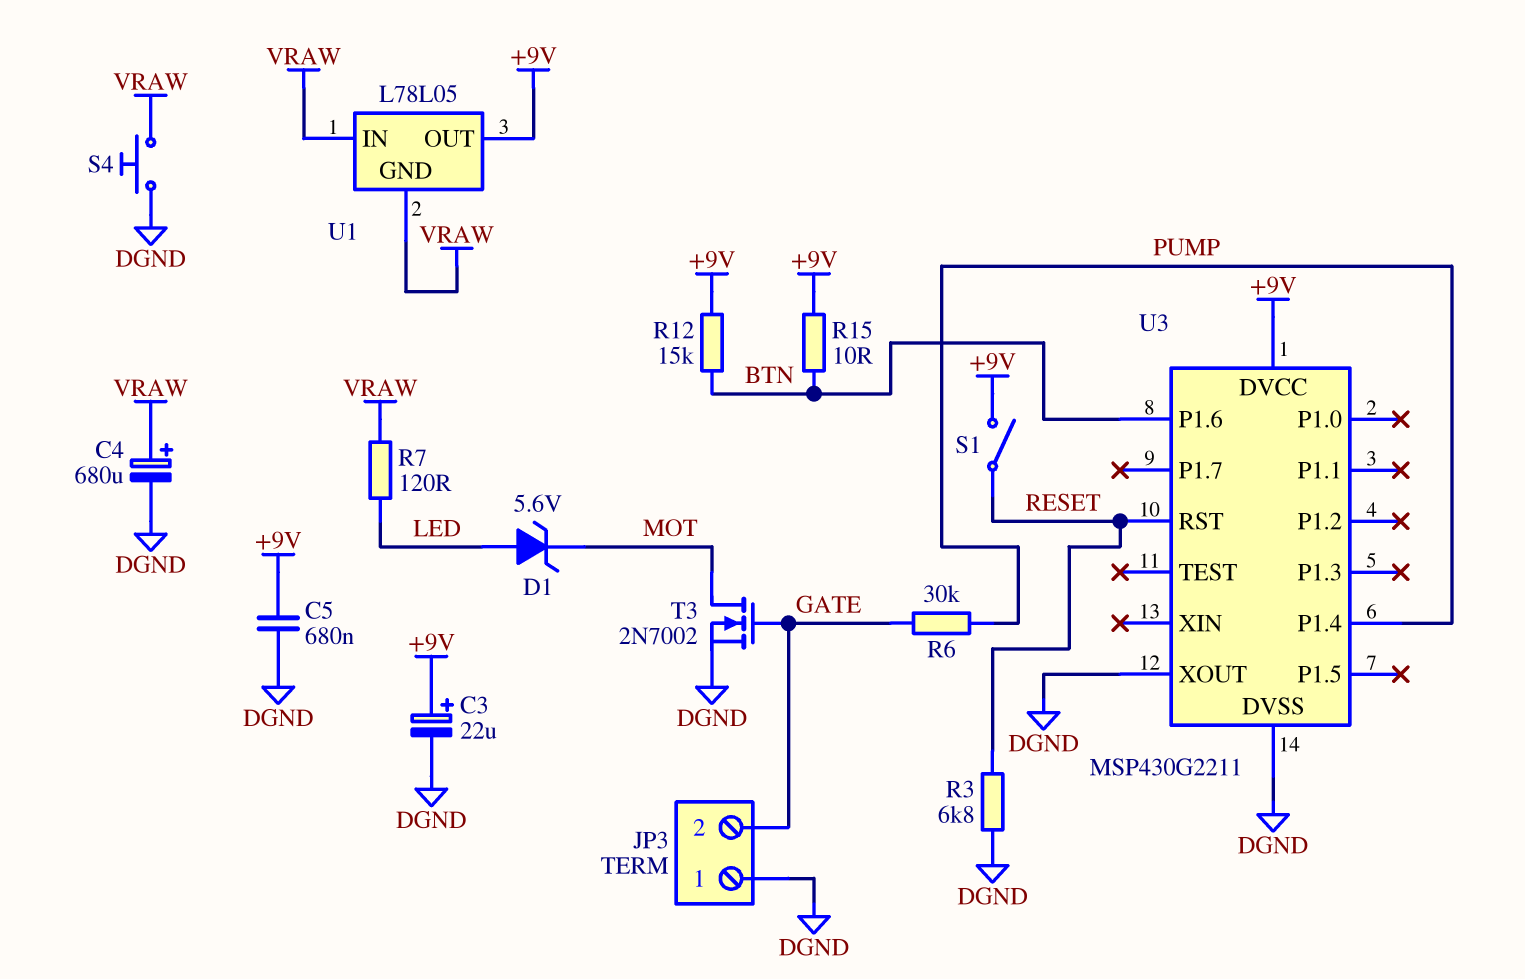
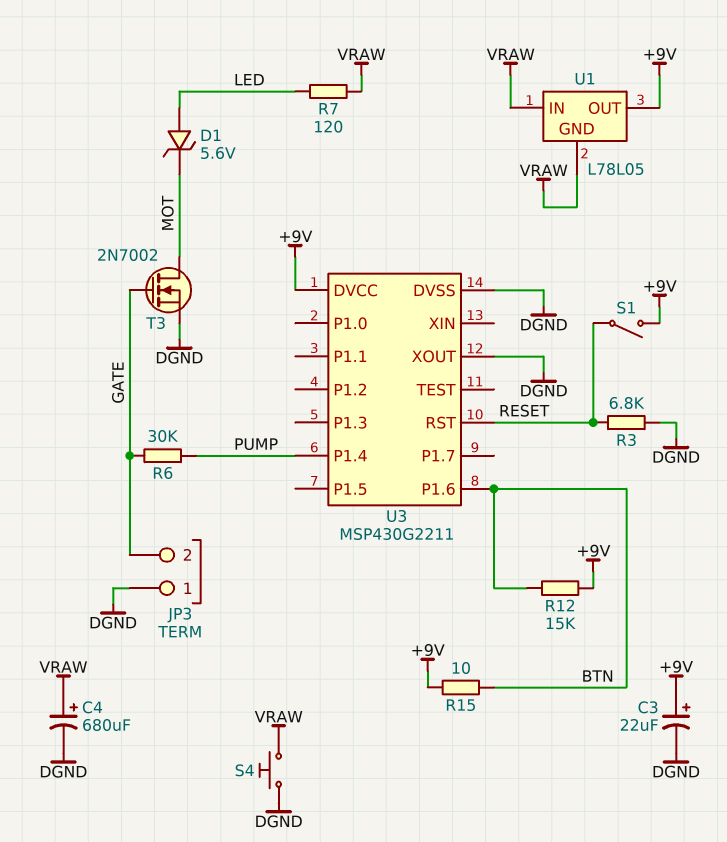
C5: 680nF (+9V, DGND) -> none

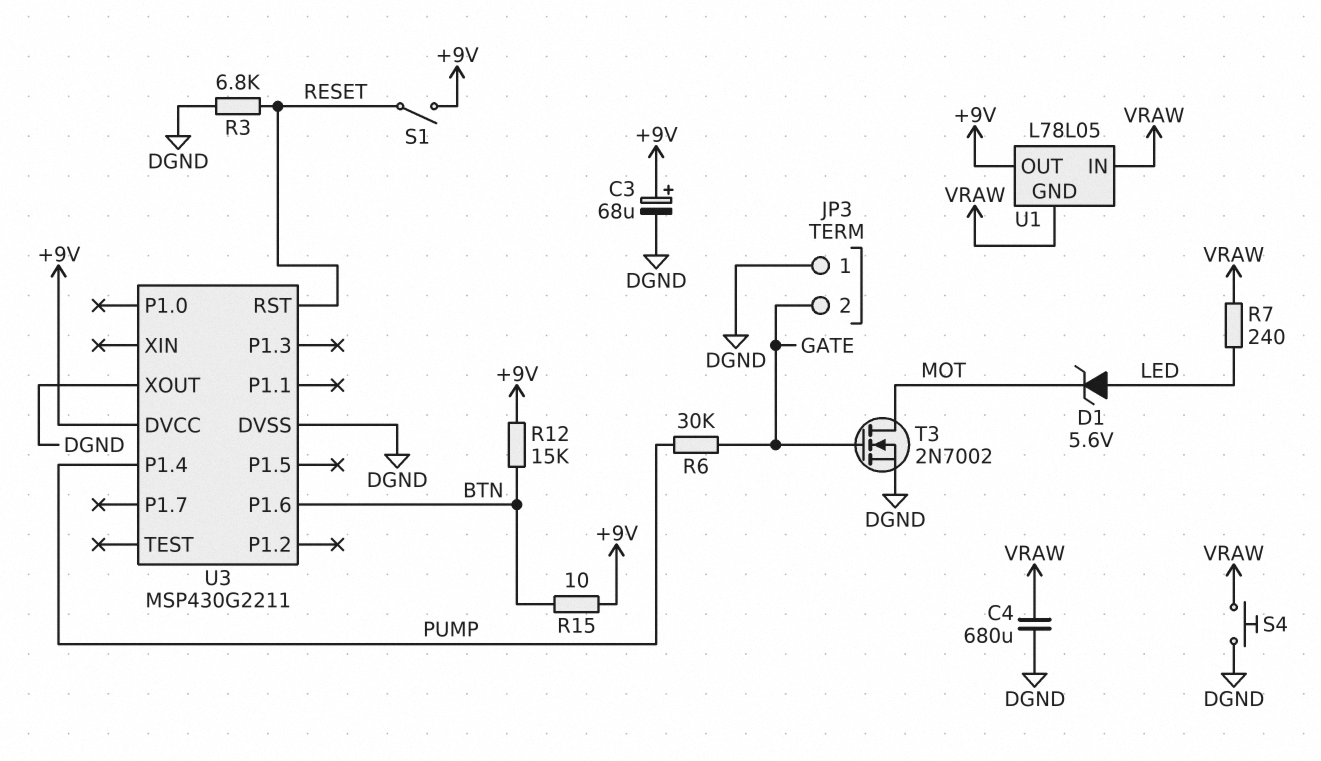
C3: 22uF (plus +9V, minus DGND) -> 68uF (plus +9V, minus DGND)
C4: 680uF (plus VRAW, minus DGND) -> 680uF (DGND, VRAW)
R7: 120 (LED, VRAW) -> 240 (LED, VRAW)

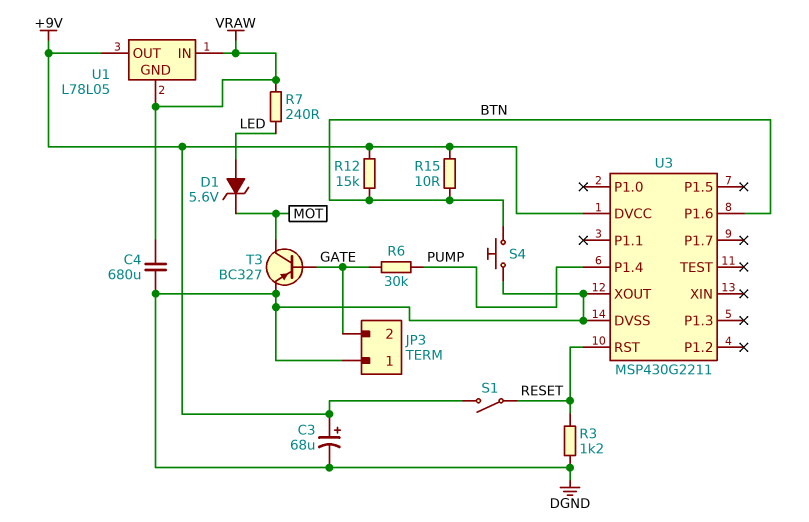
R3: 6.8k (DGND, RESET) -> 1.2k (DGND, RESET)
S4: button (DGND, VRAW) -> button (BTN, DGND)
T3: NMOS 2N7002 (G GATE, D MOT, S DGND) -> PNP BC327 (B GATE, C MOT, E DGND)

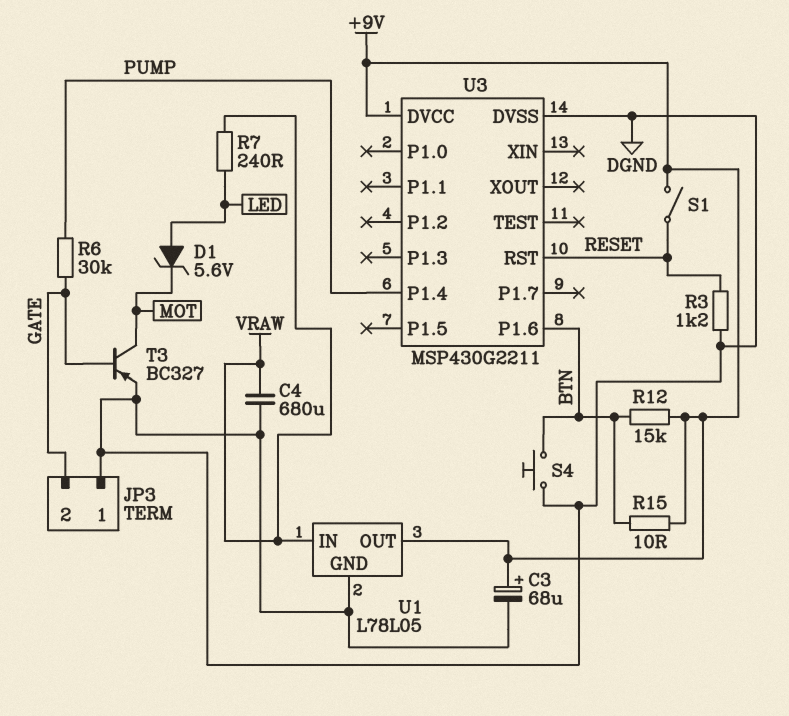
U1 pin GND: VRAW -> DGND
U3 pin XOUT: DGND -> none

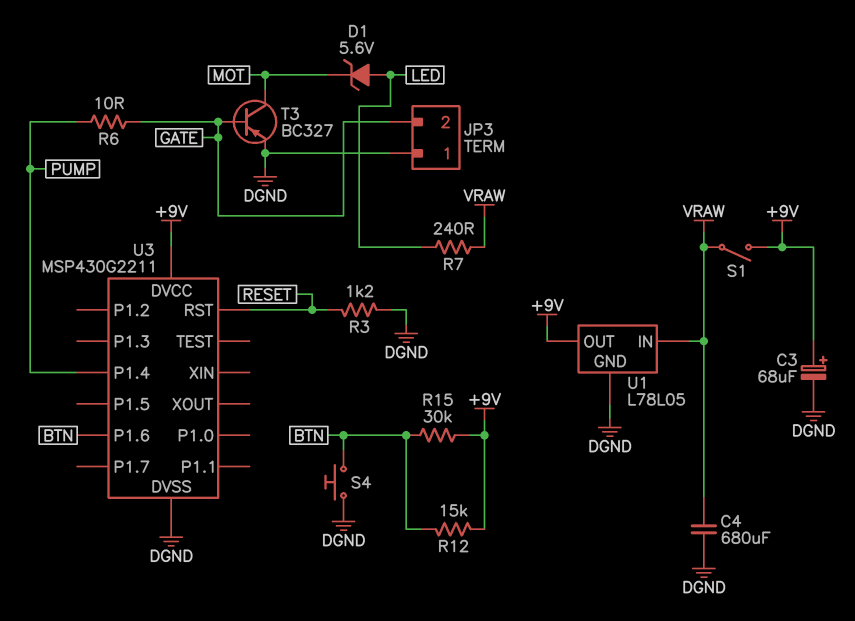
R6: 30k (GATE, PUMP) -> 10 (GATE, PUMP)
R15: 10 (+9V, BTN) -> 30k (+9V, BTN)
S1: switch (+9V, RESET) -> switch (+9V, VRAW)

